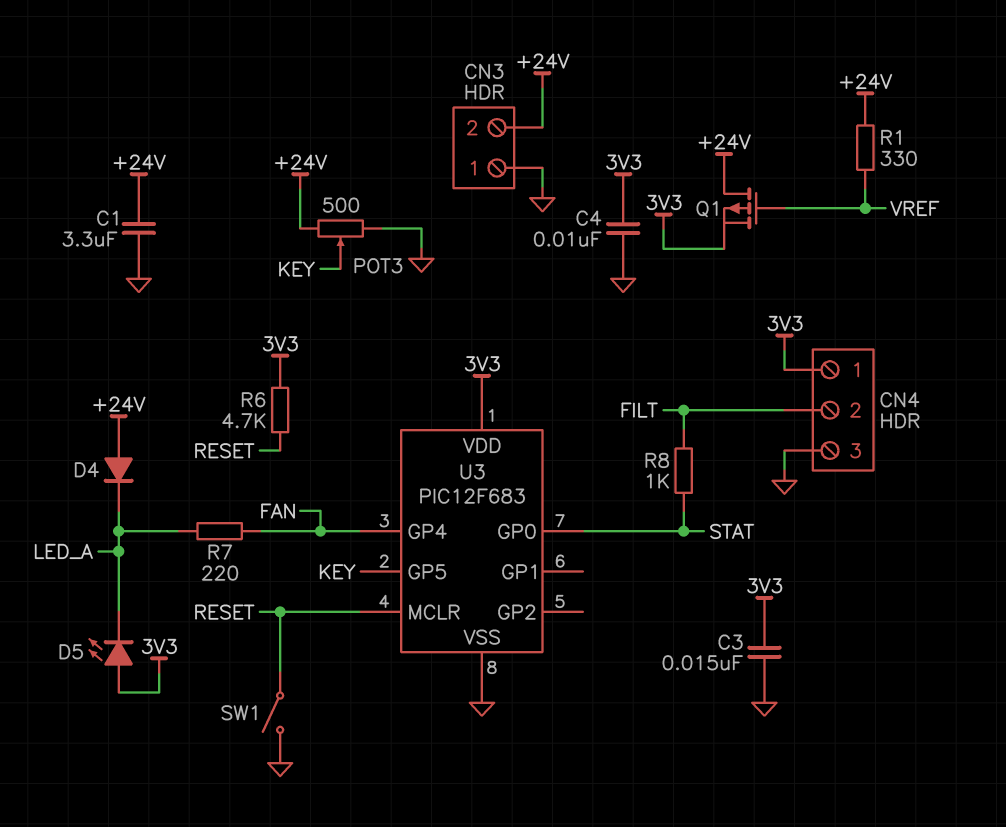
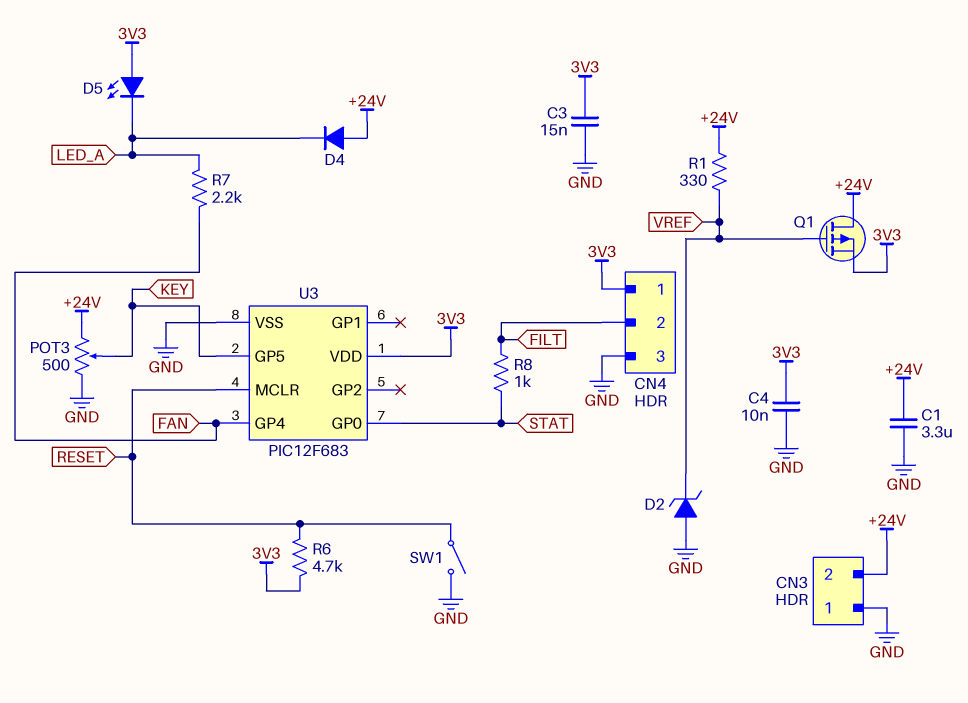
D2: none -> zener (A GND, K VREF)
R7: 220 (FAN, LED_A) -> 2.2k (FAN, LED_A)

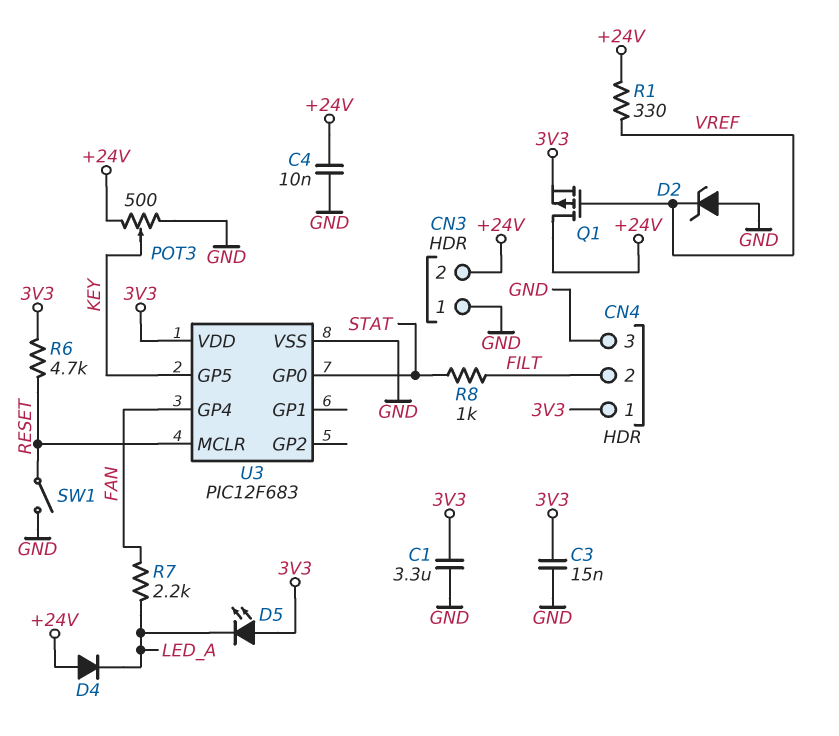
C1: 3.3uF (+24V, GND) -> 3.3uF (3V3, GND)
C4: 10nF (3V3, GND) -> 10nF (+24V, GND)

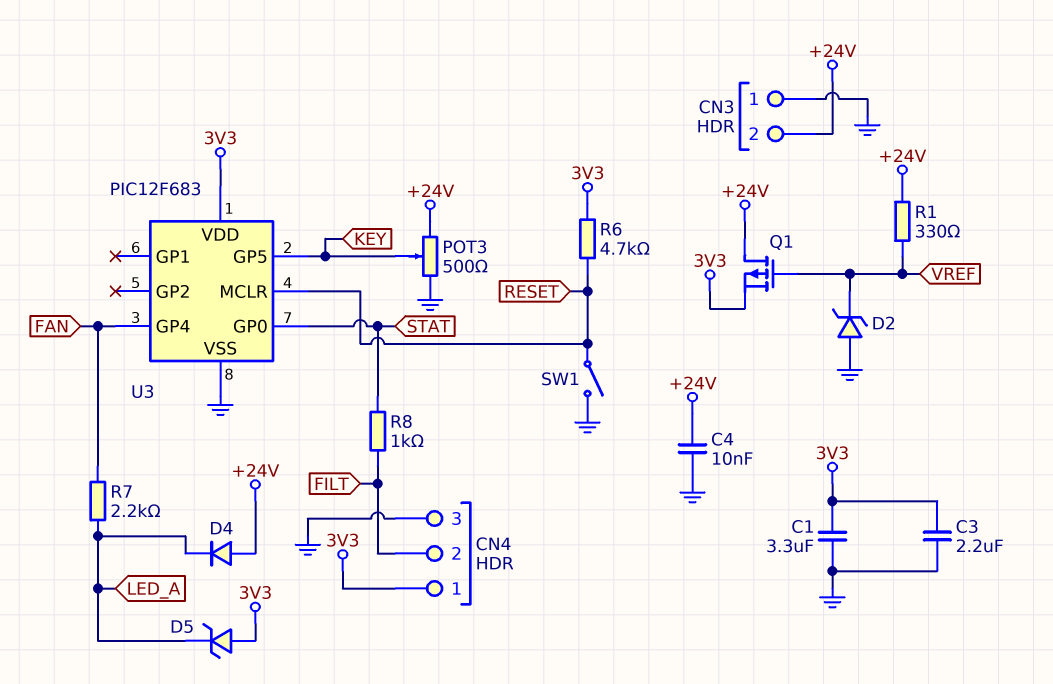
C3: 15nF (3V3, GND) -> 2.2uF (3V3, GND)
D5: LED (A 3V3, K LED_A) -> zener (A 3V3, K LED_A)

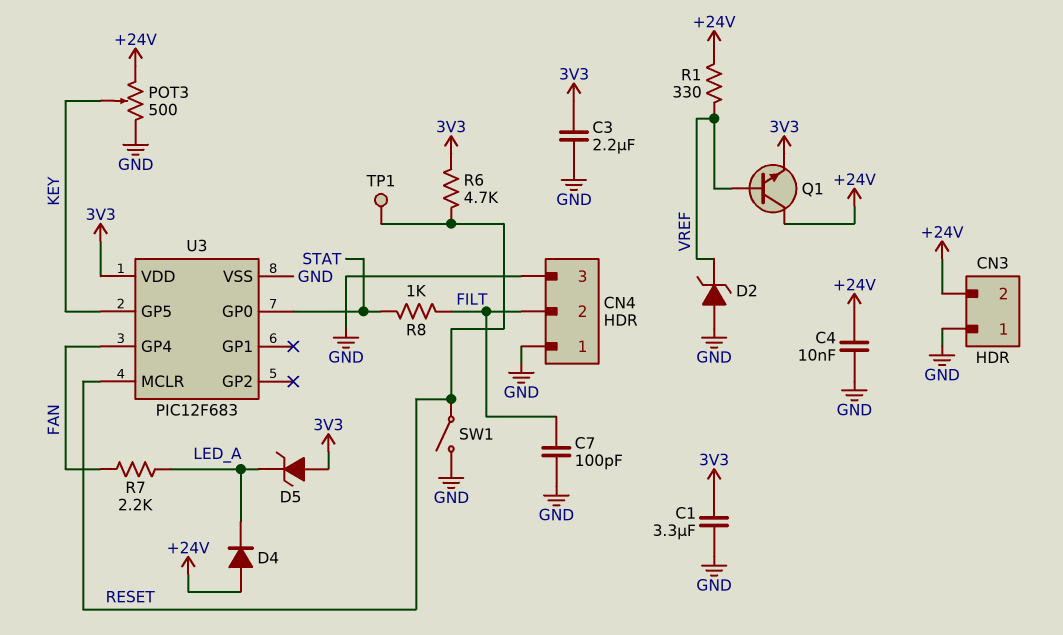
C7: none -> 100pF (FILT, GND)
CN4 pin 1: 3V3 -> GND
Q1: PMOS (G VREF, D +24V, S 3V3) -> NPN (B VREF, C +24V, E 3V3)
TP1: none -> test point (RESET)

